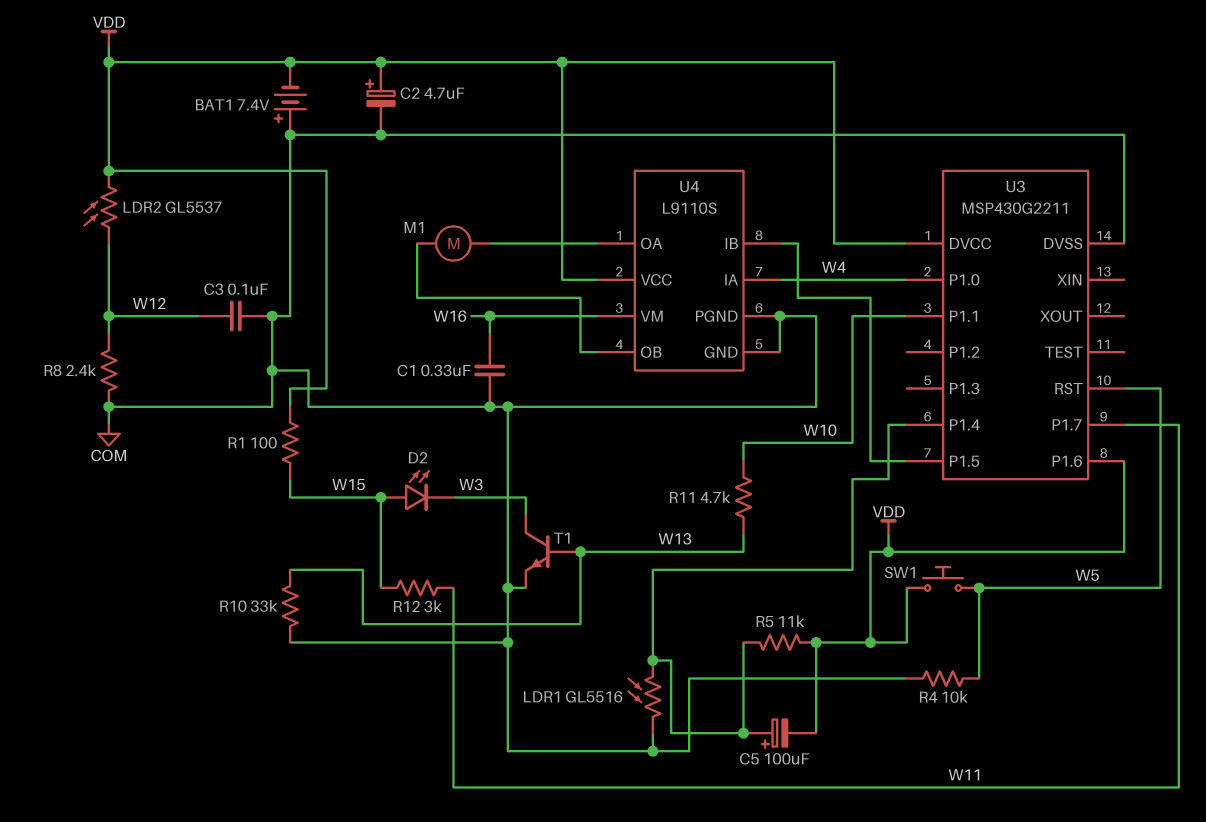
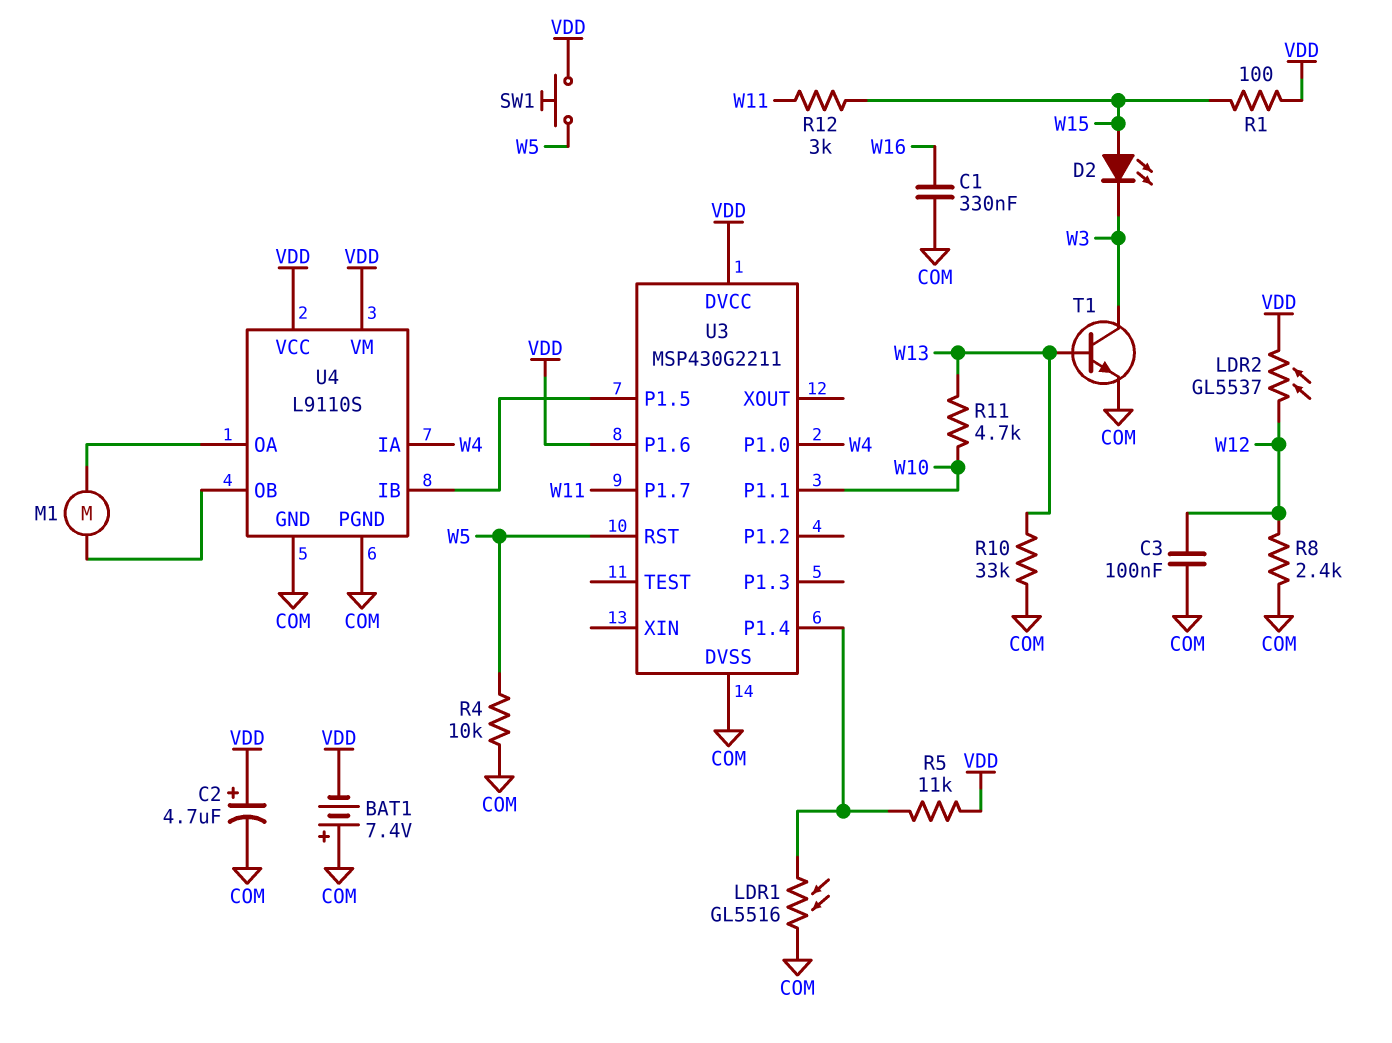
C5: 100uF (plus U3/P1.4, minus VDD) -> none
U4 pin VM: W16 -> VDD

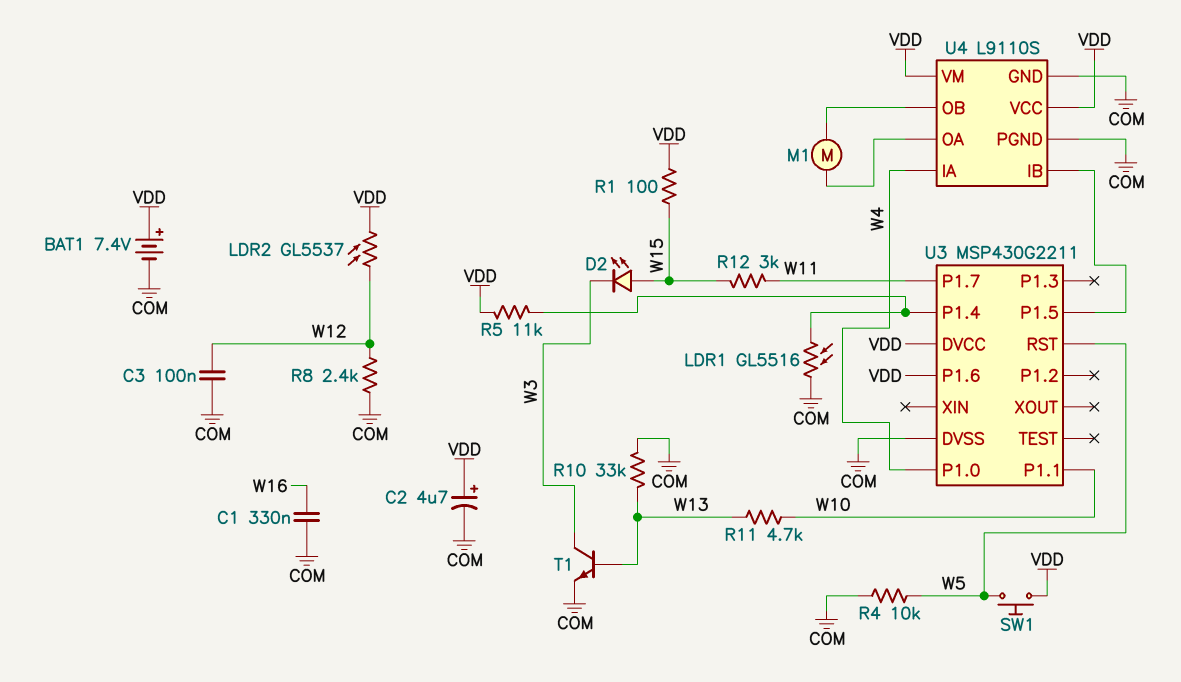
BAT1: 7.4V (plus COM, minus VDD) -> 7.4V (plus VDD, minus COM)

